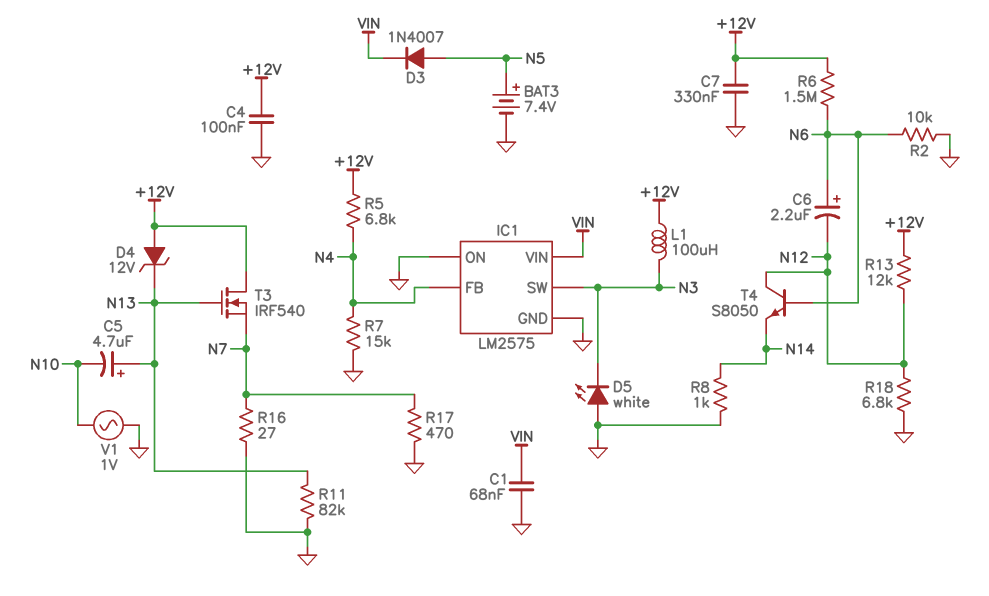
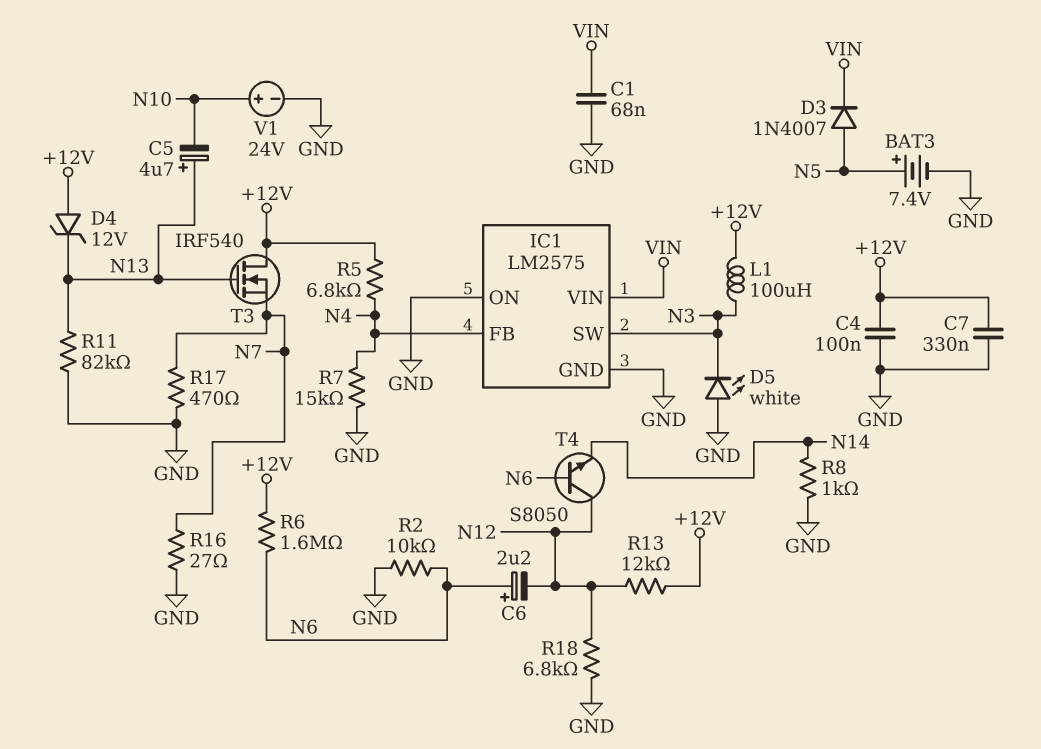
R6: 1.5M (+12V, N6) -> 1.6M (+12V, N6)
V1: AC 1V (GND, N10) -> 24V (plus N10, minus GND)

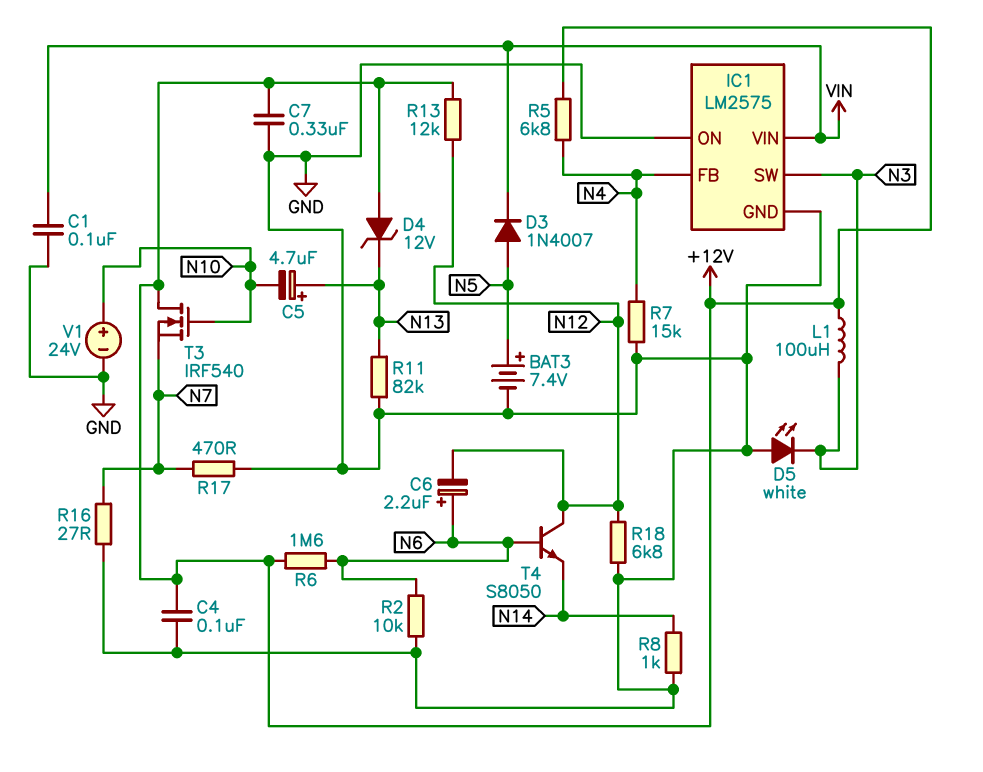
C1: 68nF (GND, VIN) -> 100nF (GND, VIN)
T3: NMOS IRF540 (G N13, D +12V, S N7) -> NMOS IRF540 (G N10, D +12V, S N7)

